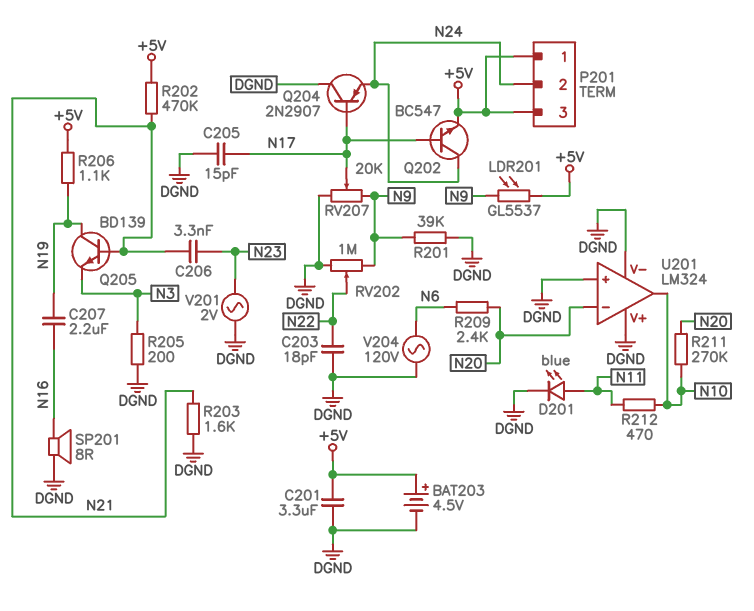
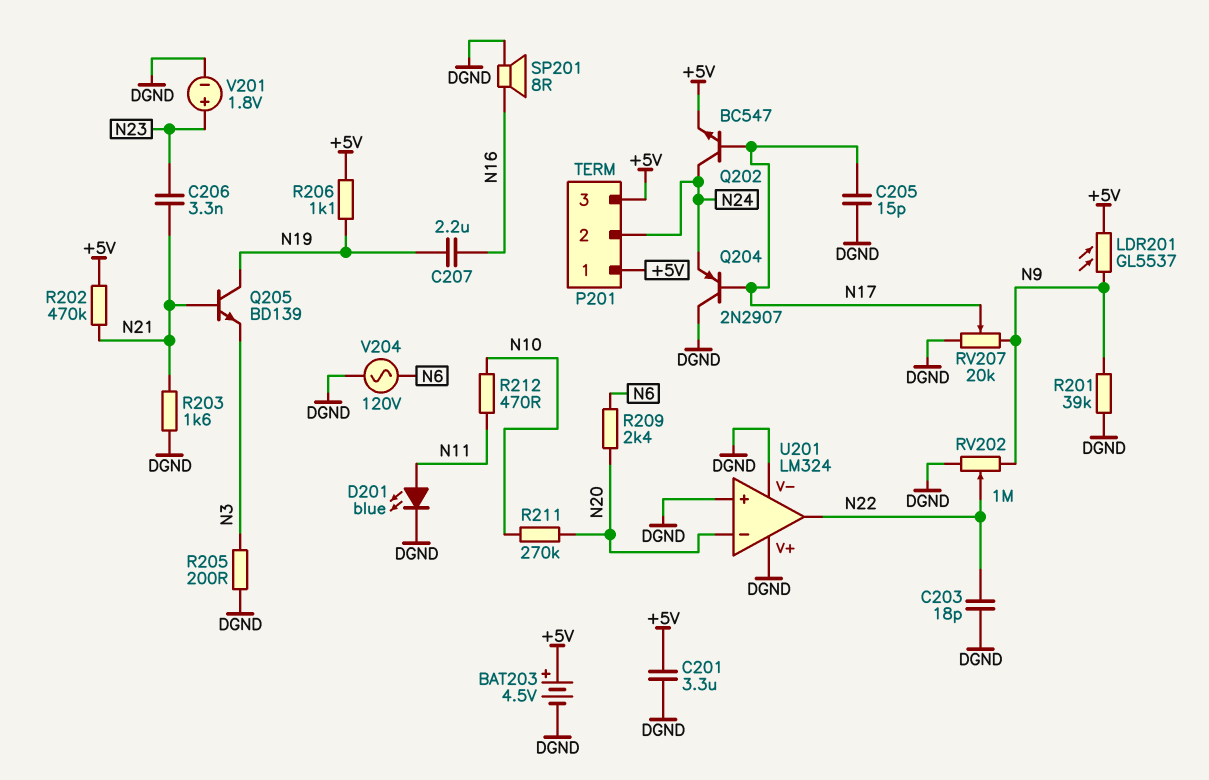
U201 pin out: N10 -> N22
V201: AC 2V (DGND, N23) -> 1.8V (plus N23, minus DGND)

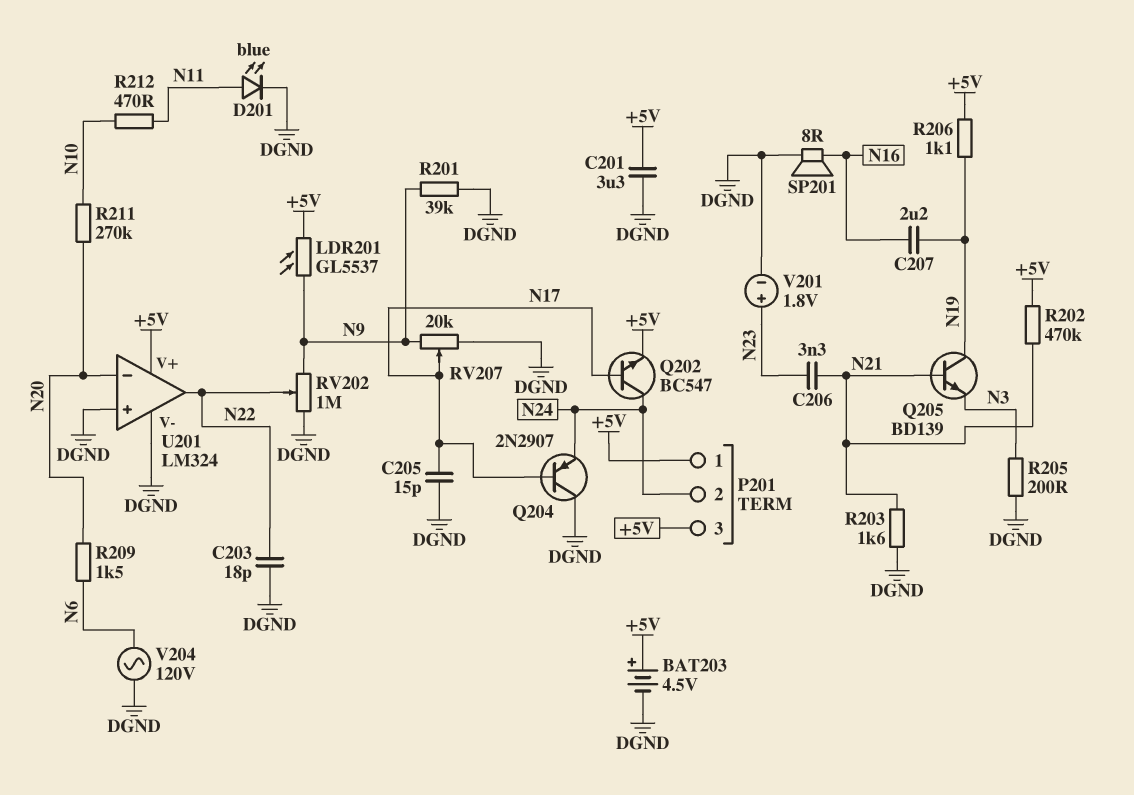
R209: 2.4k (N6, N20) -> 1.5k (N6, N20)
U201 pin V+: DGND -> +5V

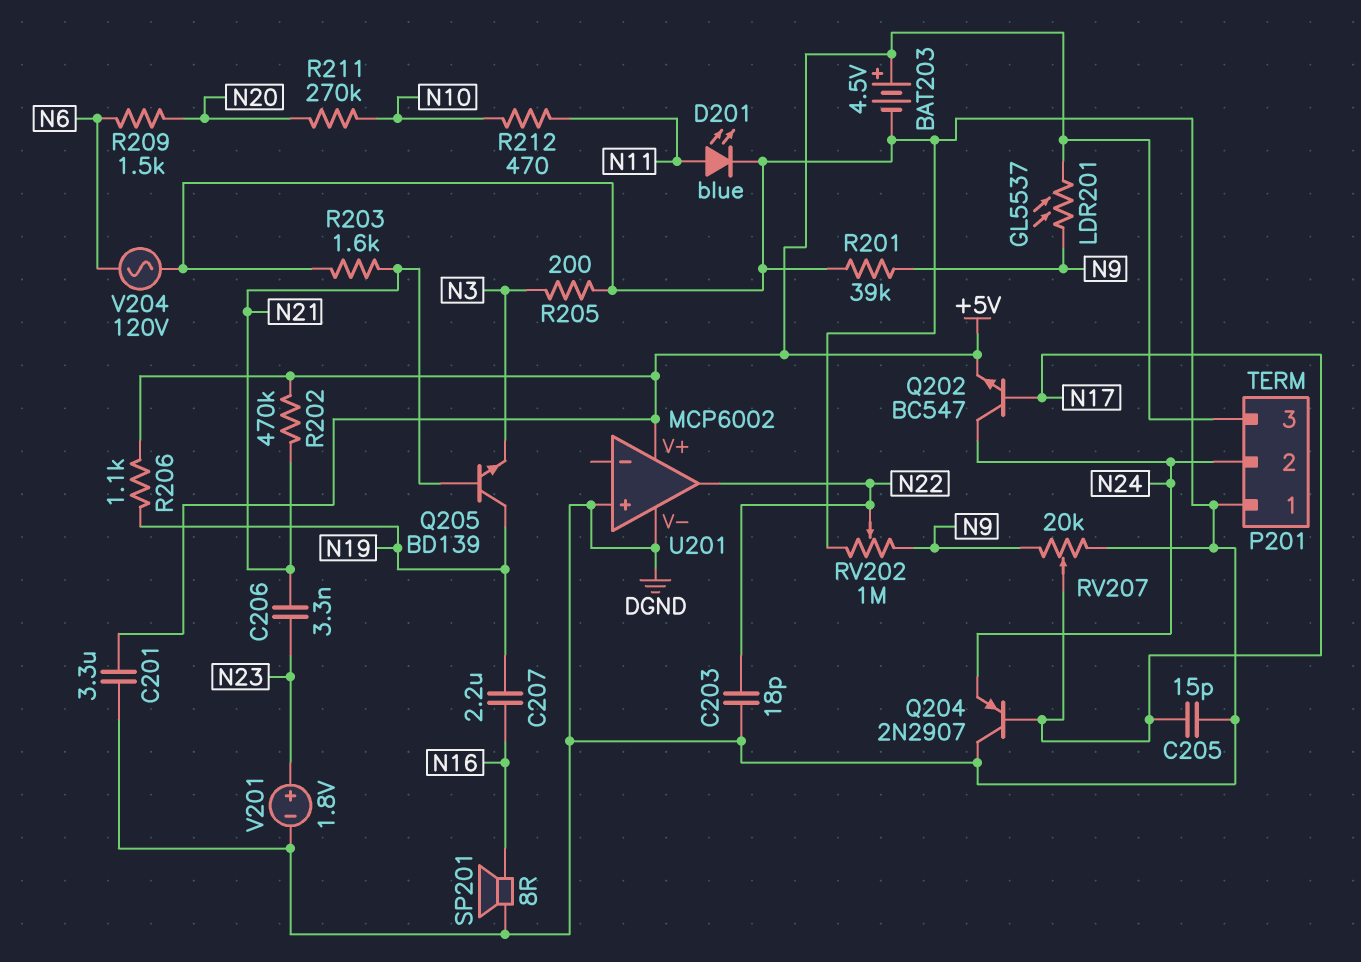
P201 pin 1: +5V -> DGND
U201: LM324 -> MCP6002
U201 pin in-: N20 -> none

